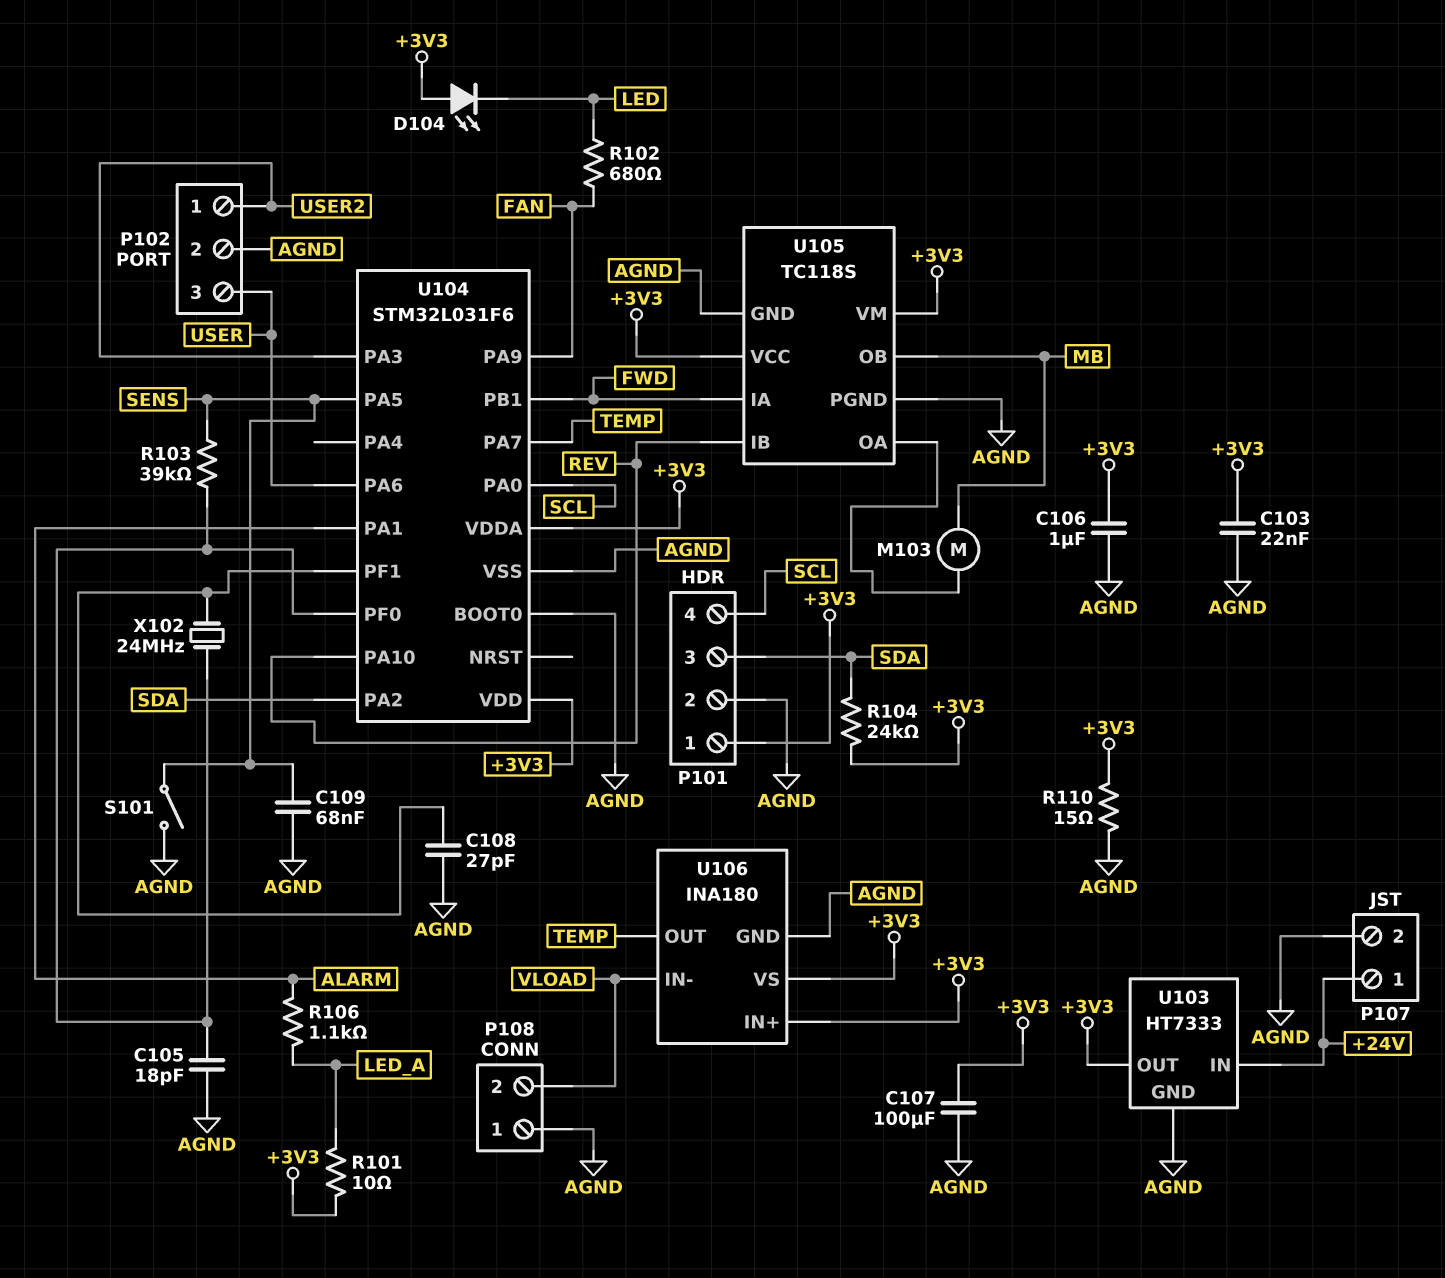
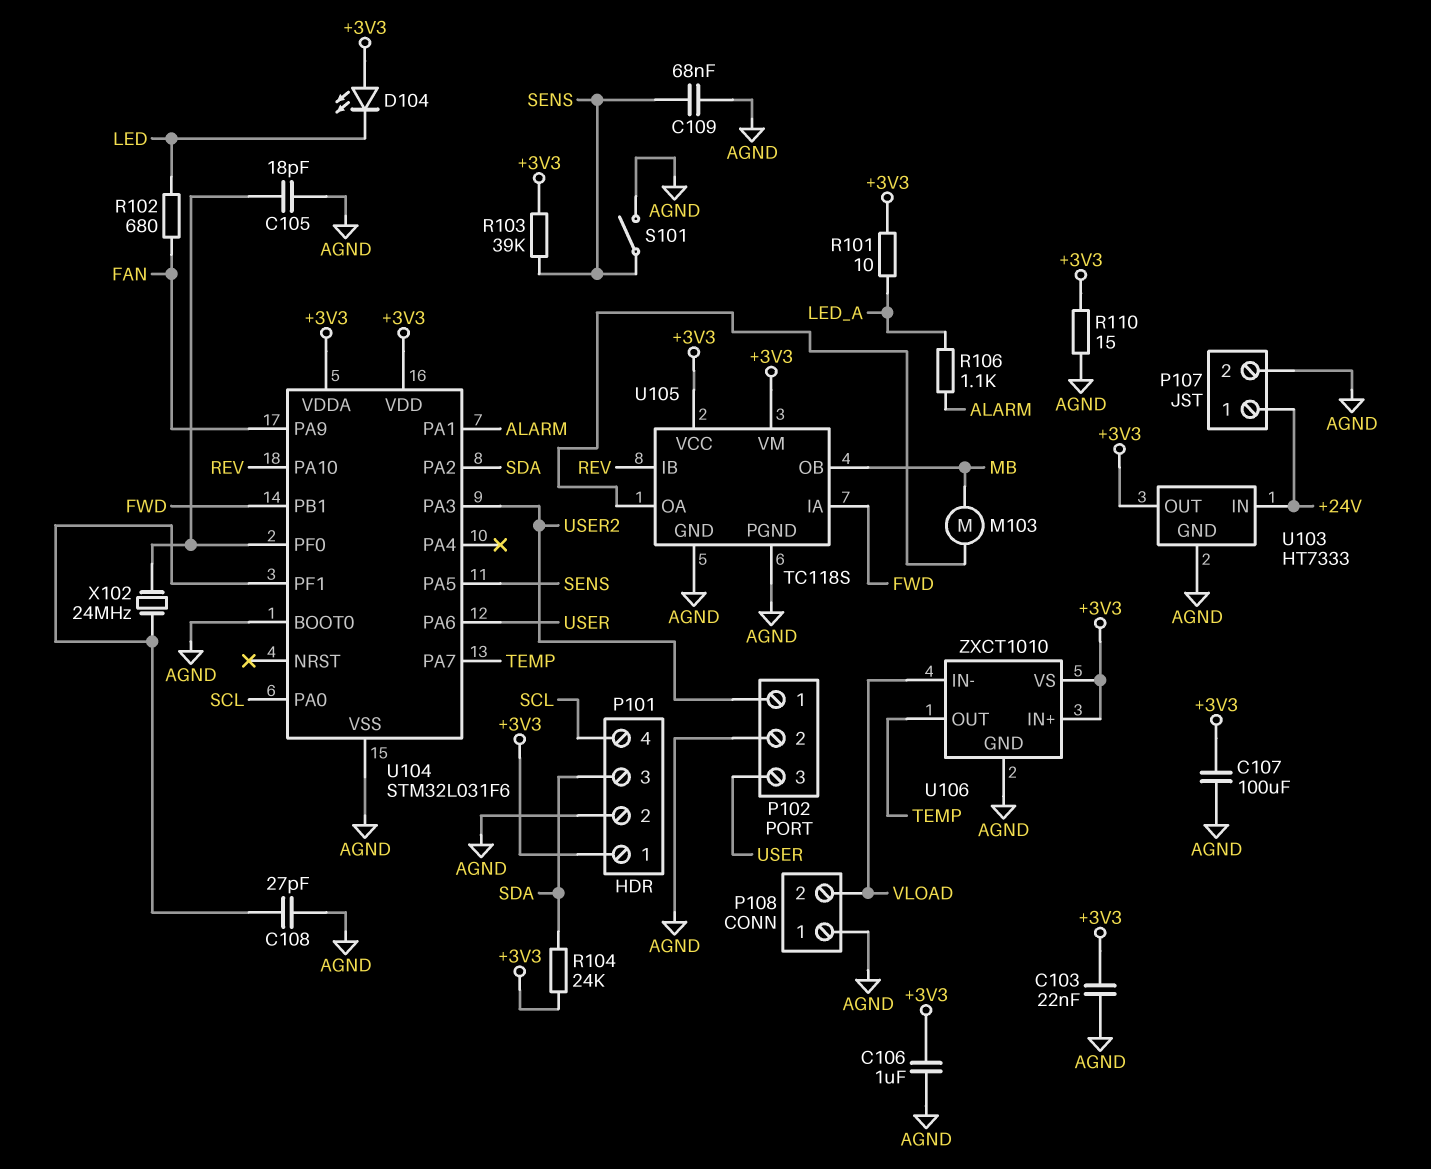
R103: 39k (SENS, U104/PF0) -> 39k (+3V3, SENS)
U106: INA180 -> ZXCT1010

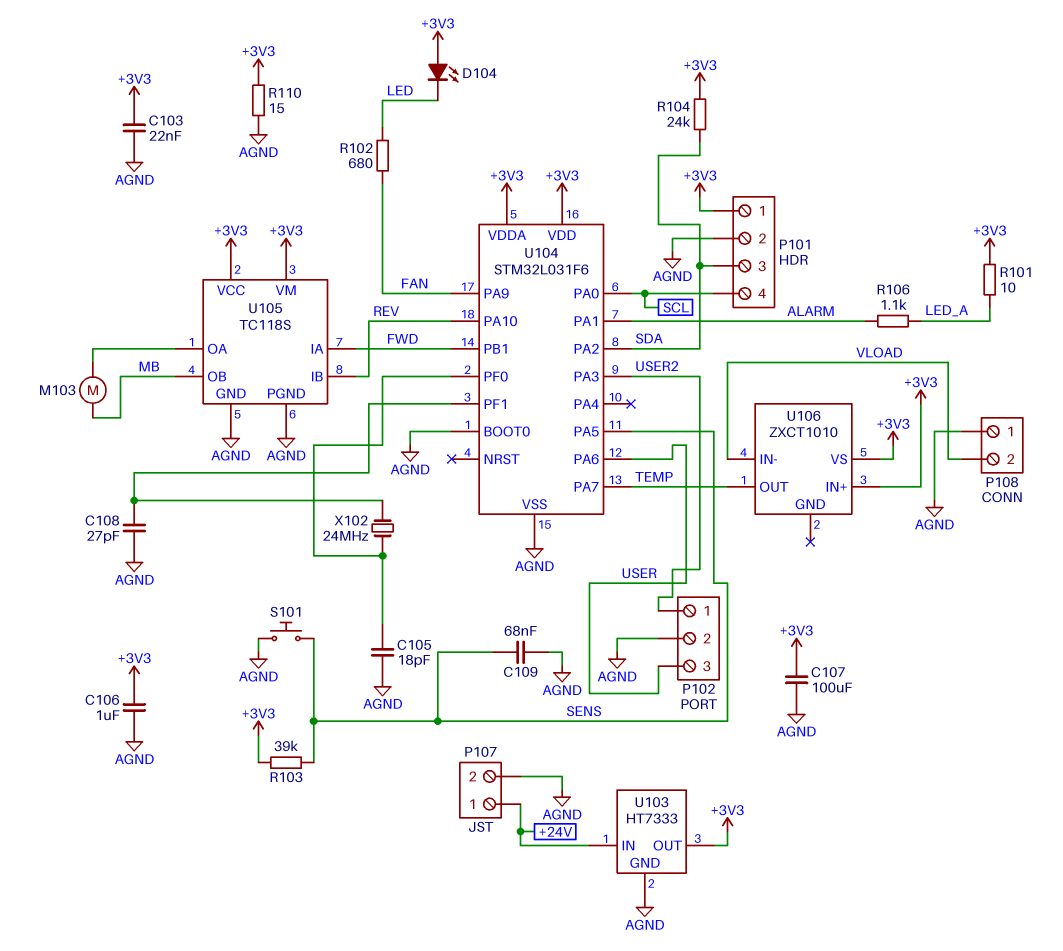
S101: switch (AGND, SENS) -> button (AGND, SENS)
U106 pin GND: AGND -> none

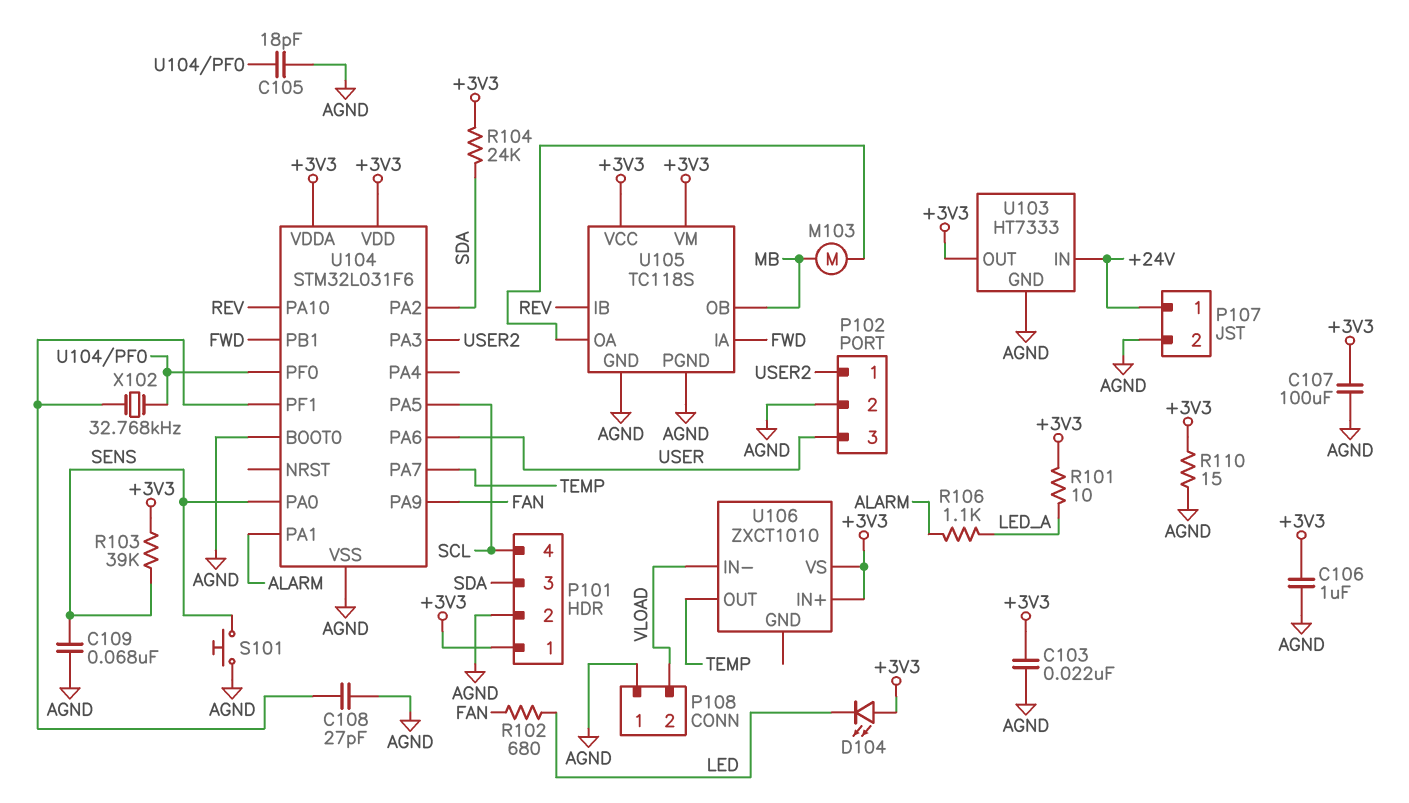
U104 pin PA0: SCL -> SENS
U104 pin PA5: SENS -> SCL
X102: 24MHz (U104/PF0, U104/PF1) -> 32.768kHz (U104/PF0, U104/PF1)

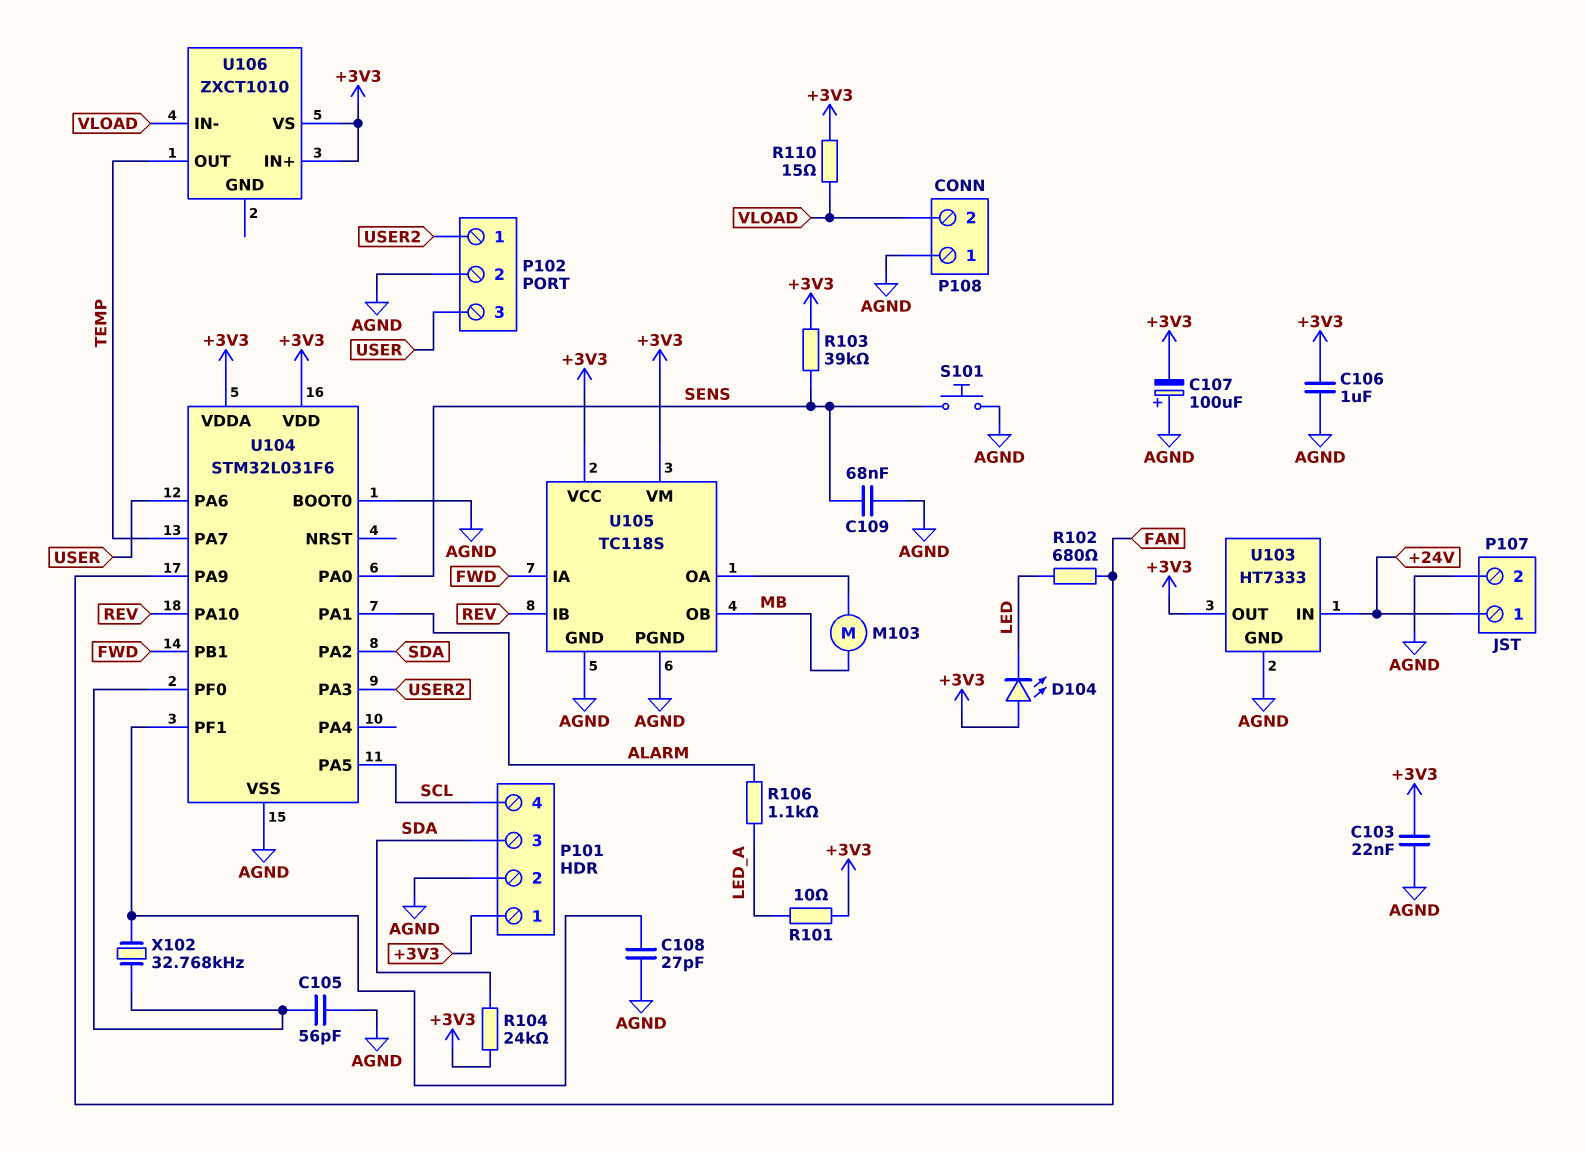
C105: 18pF (AGND, U104/PF0) -> 56pF (AGND, U104/PF0)
C107: 100uF (+3V3, AGND) -> 100uF (plus AGND, minus +3V3)
R110: 15 (+3V3, AGND) -> 15 (+3V3, VLOAD)

